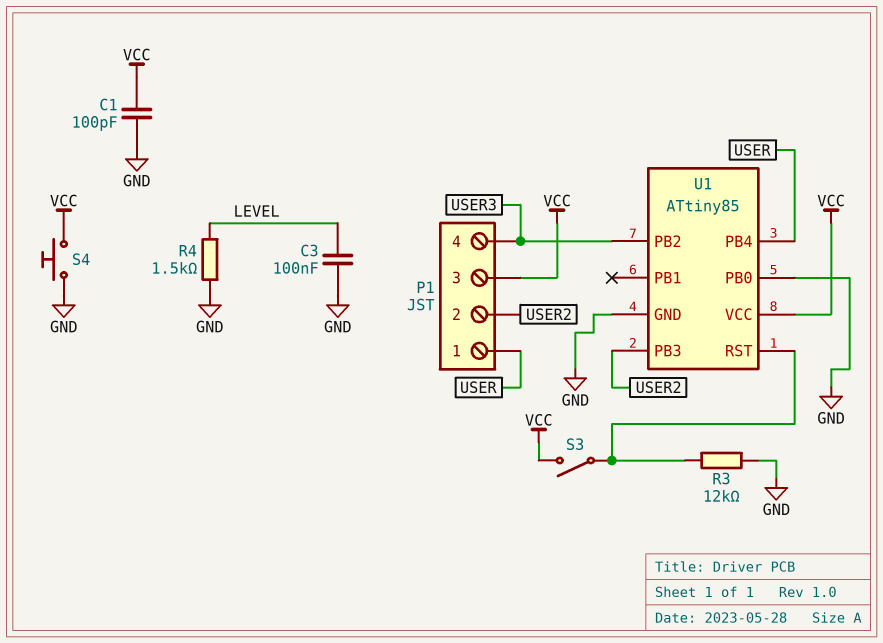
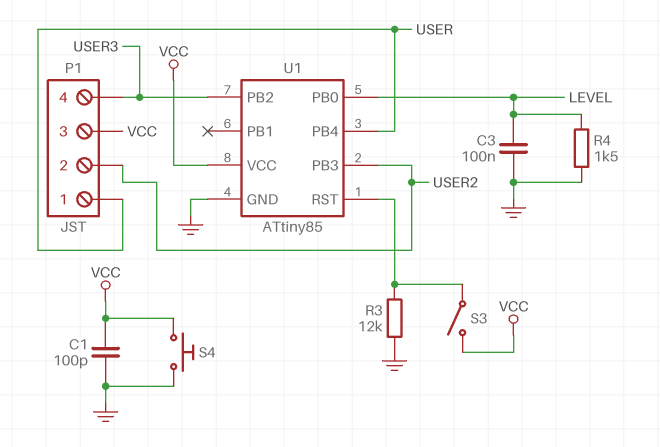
U1 pin PB0: GND -> LEVEL

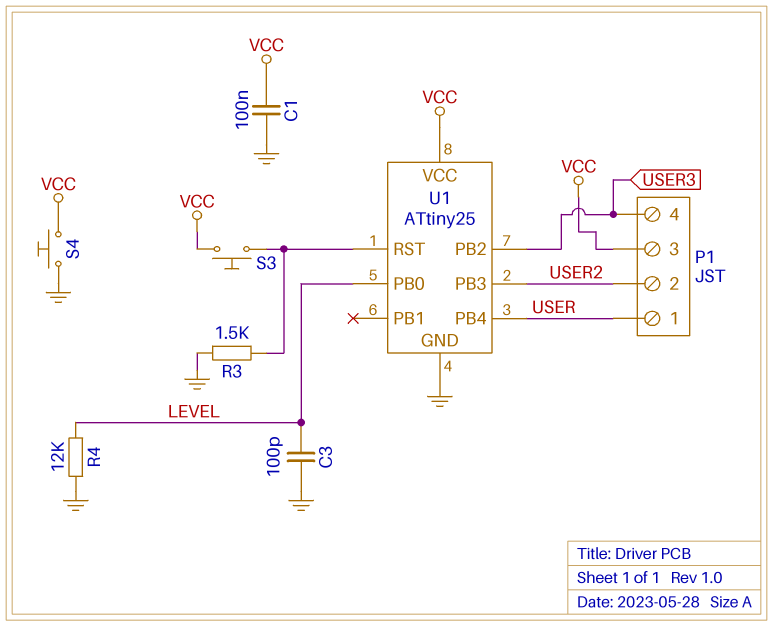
C1: 100pF (GND, VCC) -> 100nF (GND, VCC)
C3: 100nF (GND, LEVEL) -> 100pF (GND, LEVEL)
R3: 12k (GND, U1/RST) -> 1.5k (GND, U1/RST)
R4: 1.5k (GND, LEVEL) -> 12k (GND, LEVEL)
S3: switch (U1/RST, VCC) -> button (U1/RST, VCC)
U1: ATtiny85 -> ATtiny25

